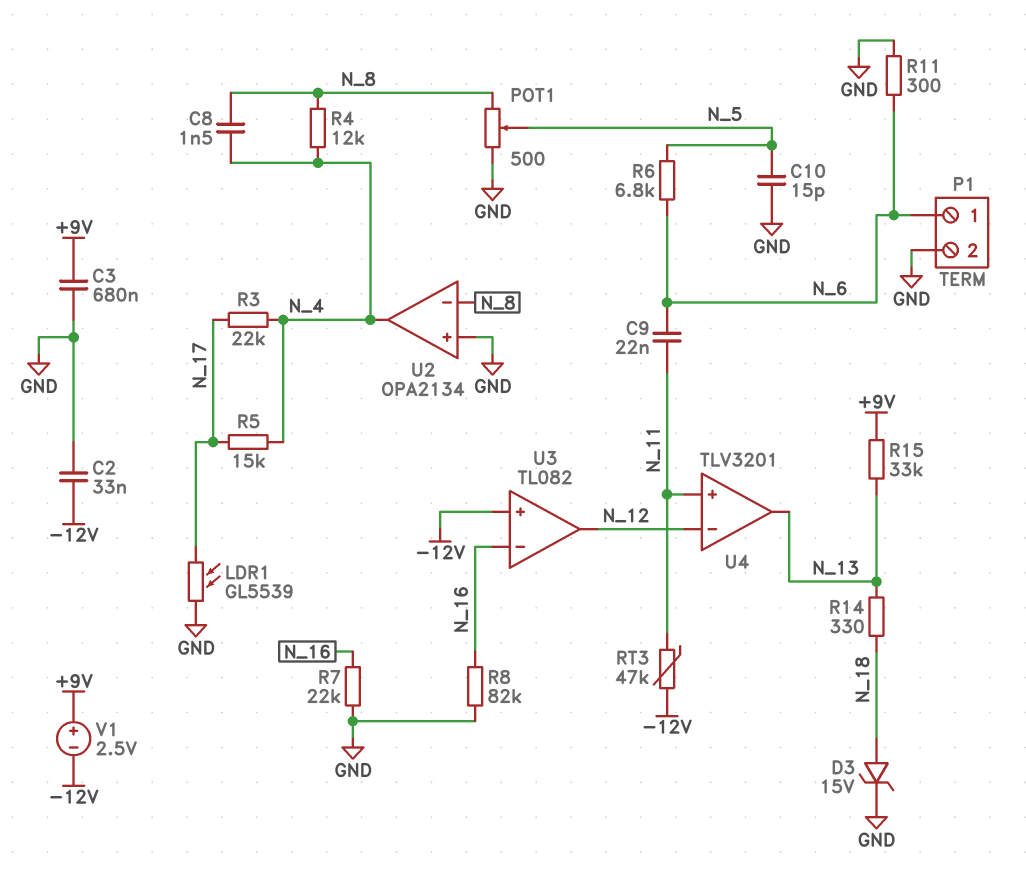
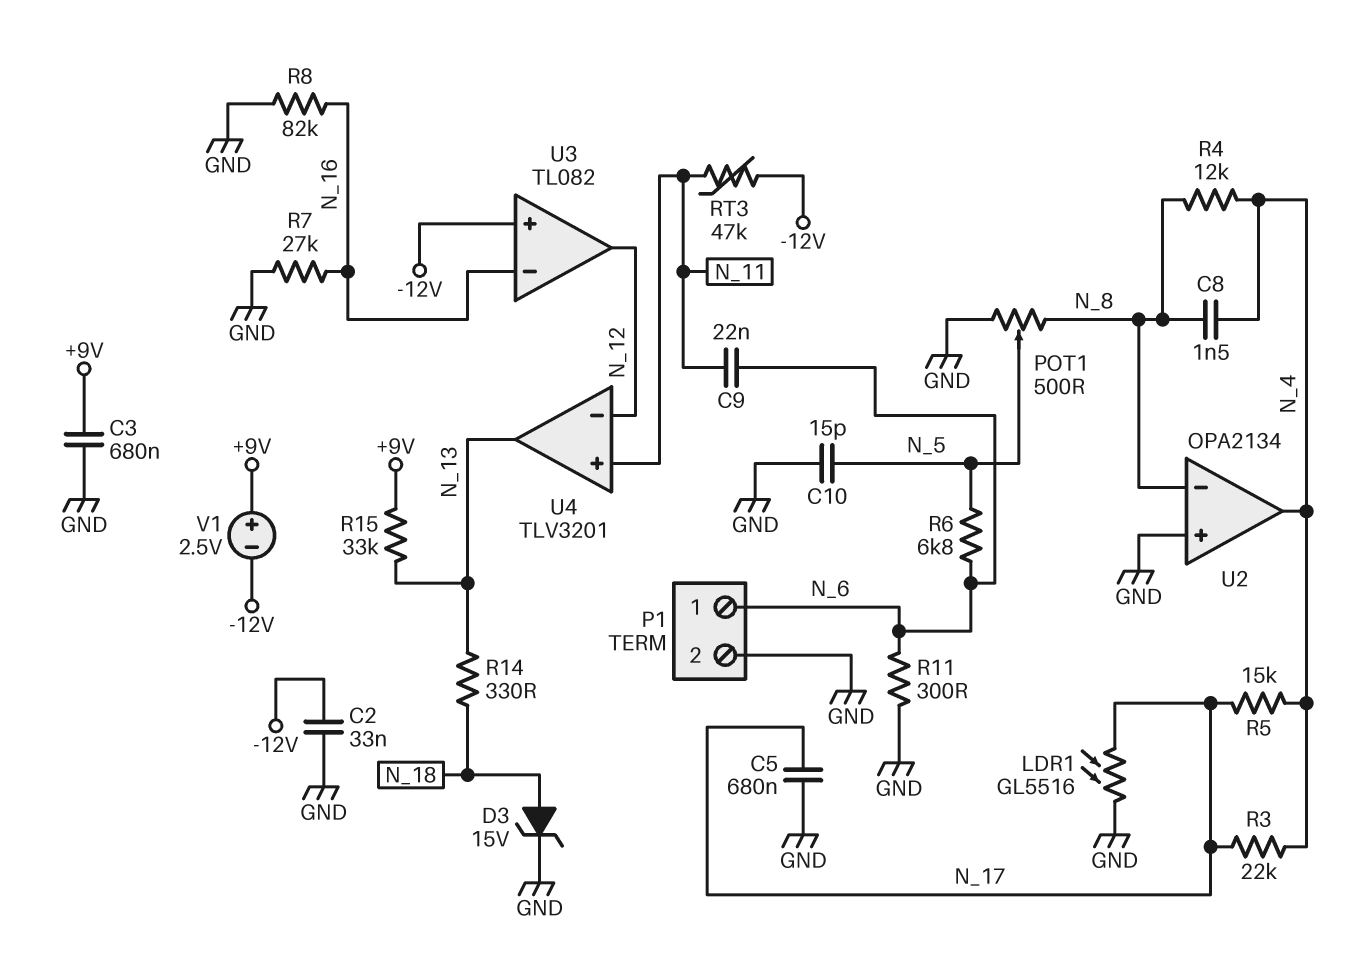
C5: none -> 680nF (GND, N_17)
LDR1: GL5539 (GND, N_17) -> GL5516 (GND, N_17)
R7: 22k (GND, N_16) -> 27k (GND, N_16)

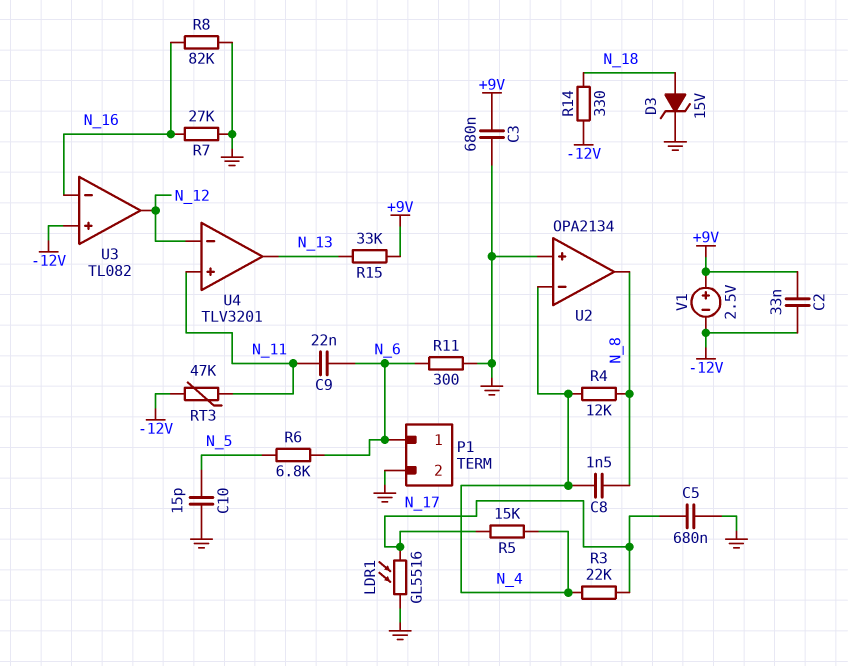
C2: 33nF (-12V, GND) -> 33nF (+9V, -12V)
POT1: 500 (GND, N_8, wiper N_5) -> none
R14: 330 (N_13, N_18) -> 330 (-12V, N_18)
U2 pin in-: N_8 -> N_4
U2 pin out: N_4 -> N_8

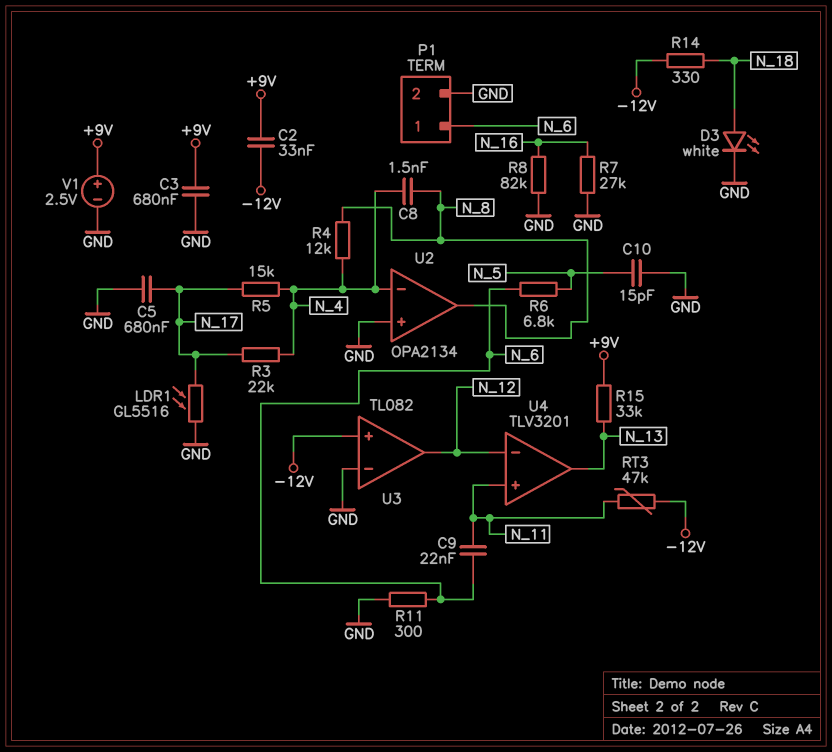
D3: zener 15V (A N_18, K GND) -> LED white (A N_18, K GND)
U3 pin in-: N_16 -> GND
V1: 2.5V (plus +9V, minus -12V) -> 2.5V (plus +9V, minus GND)

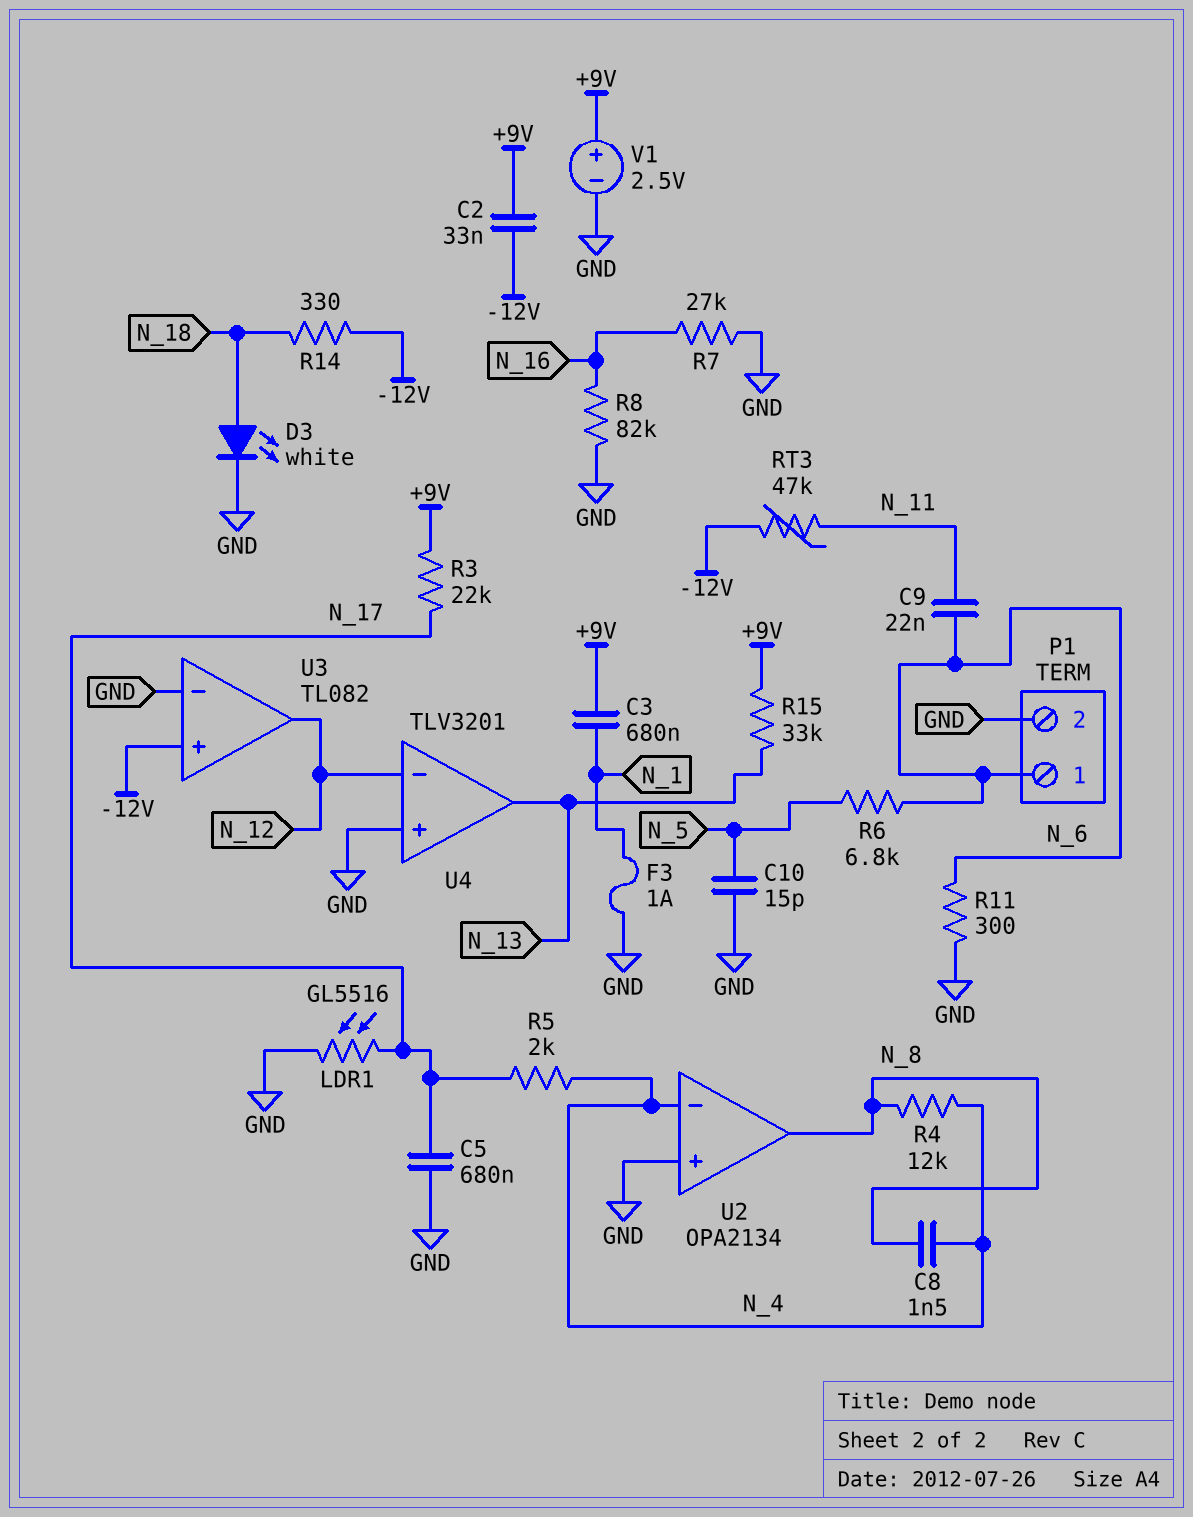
C3: 680nF (+9V, GND) -> 680nF (+9V, N_1)
F3: none -> 1A (GND, N_1)
R3: 22k (N_4, N_17) -> 22k (+9V, N_17)
R5: 15k (N_4, N_17) -> 2k (N_4, N_17)
U4 pin in+: N_11 -> GND

